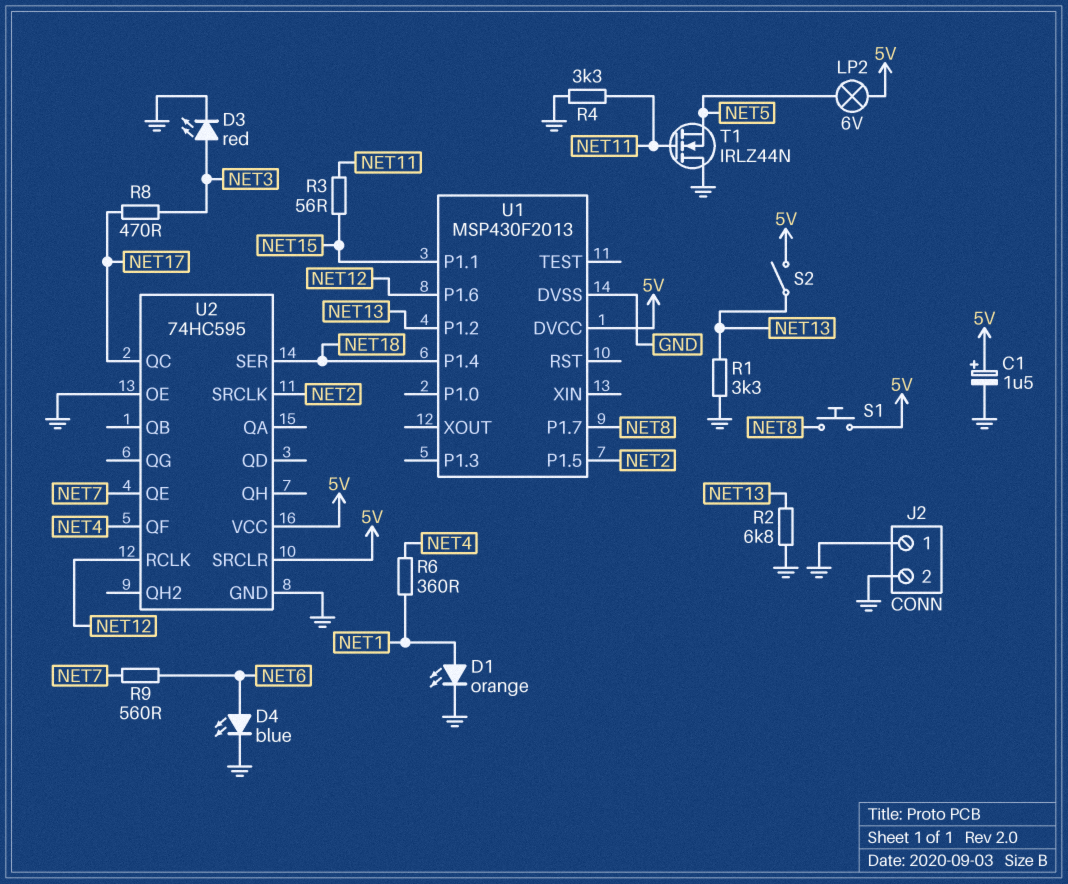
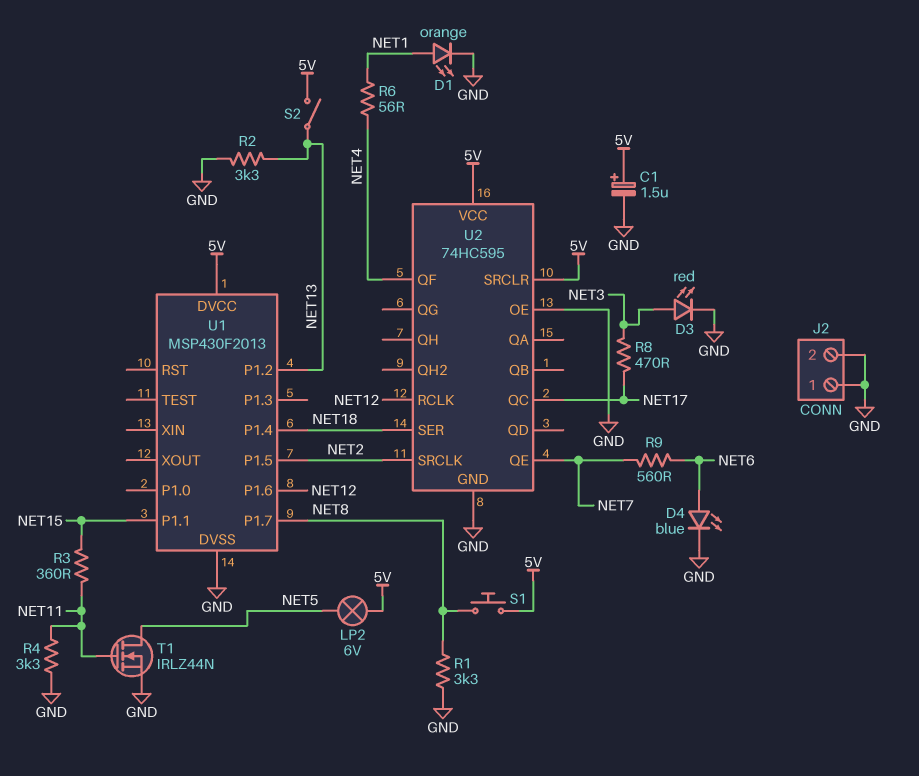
R1: 3.3k (GND, NET13) -> 3.3k (GND, NET8)
R2: 6.8k (GND, NET13) -> 3.3k (GND, NET13)
R3: 56 (NET11, NET15) -> 360 (NET11, NET15)
R6: 360 (NET1, NET4) -> 56 (NET1, NET4)
T1: NMOS IRLZ44N (G NET11, D GND, S NET5) -> NMOS IRLZ44N (G NET11, D NET5, S GND)

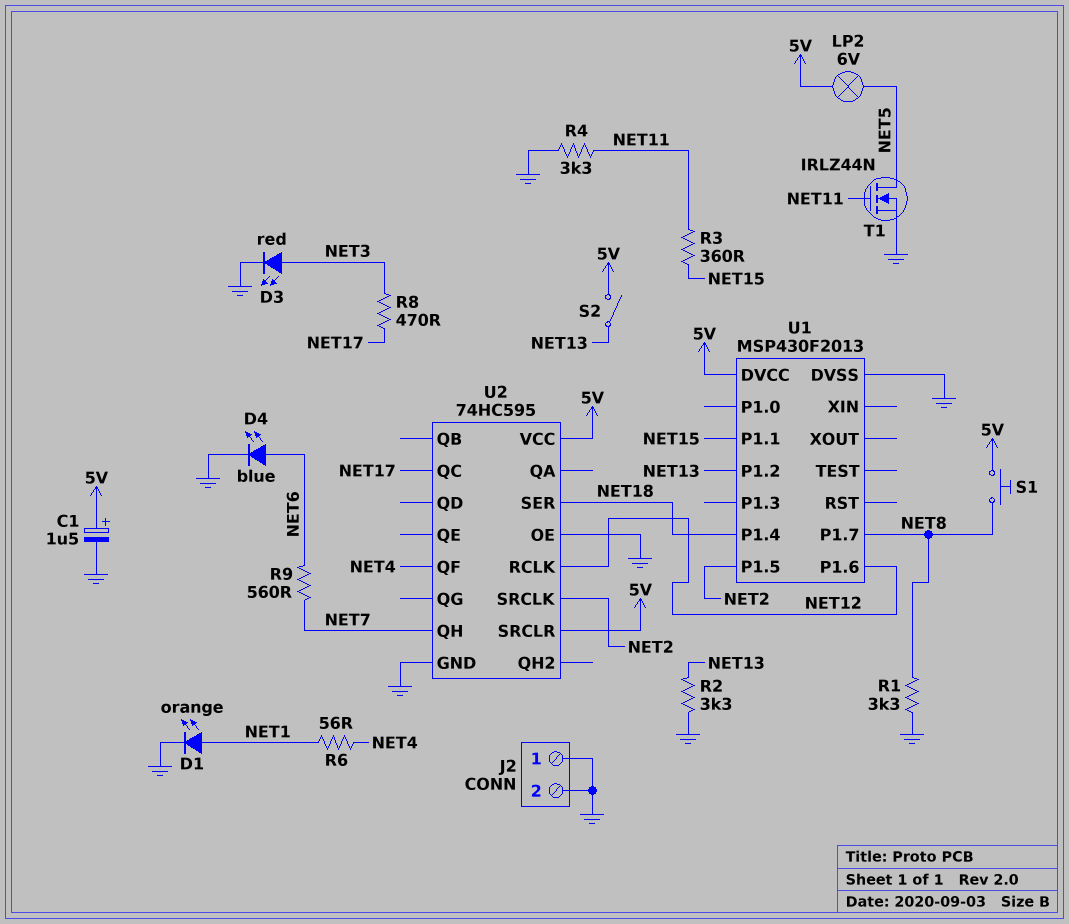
U2 pin QE: NET7 -> none
U2 pin QH: none -> NET7

